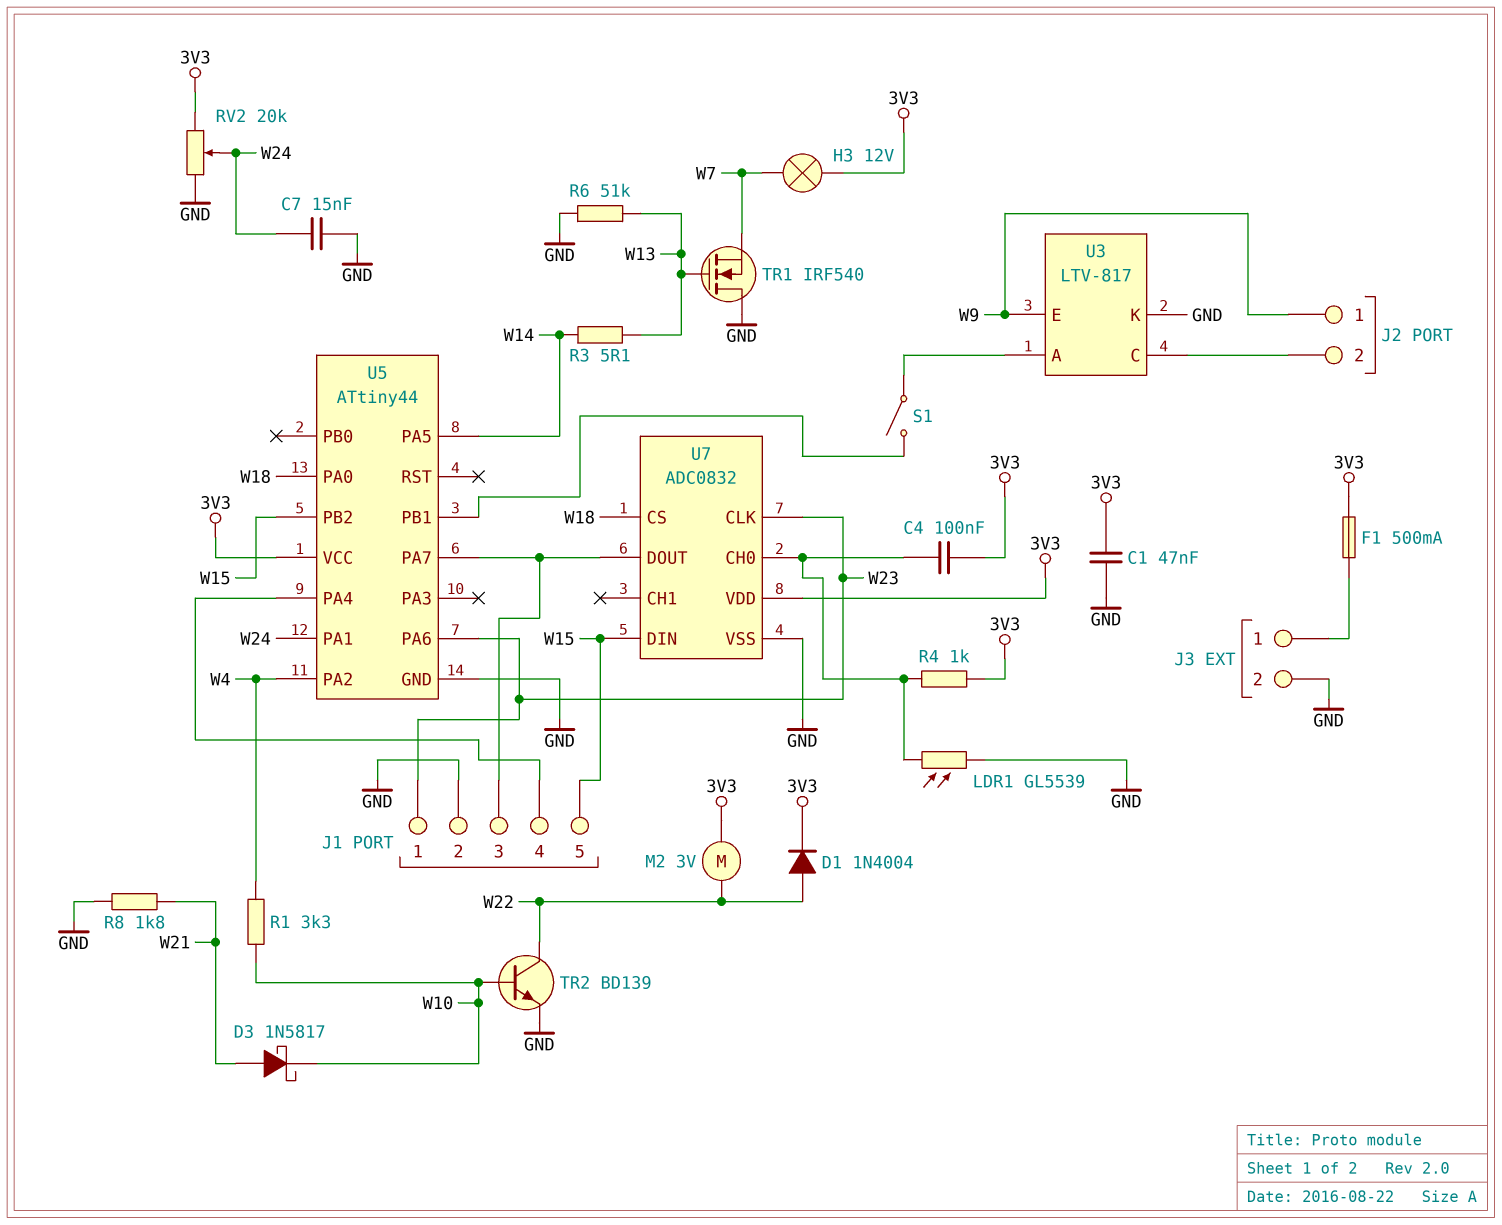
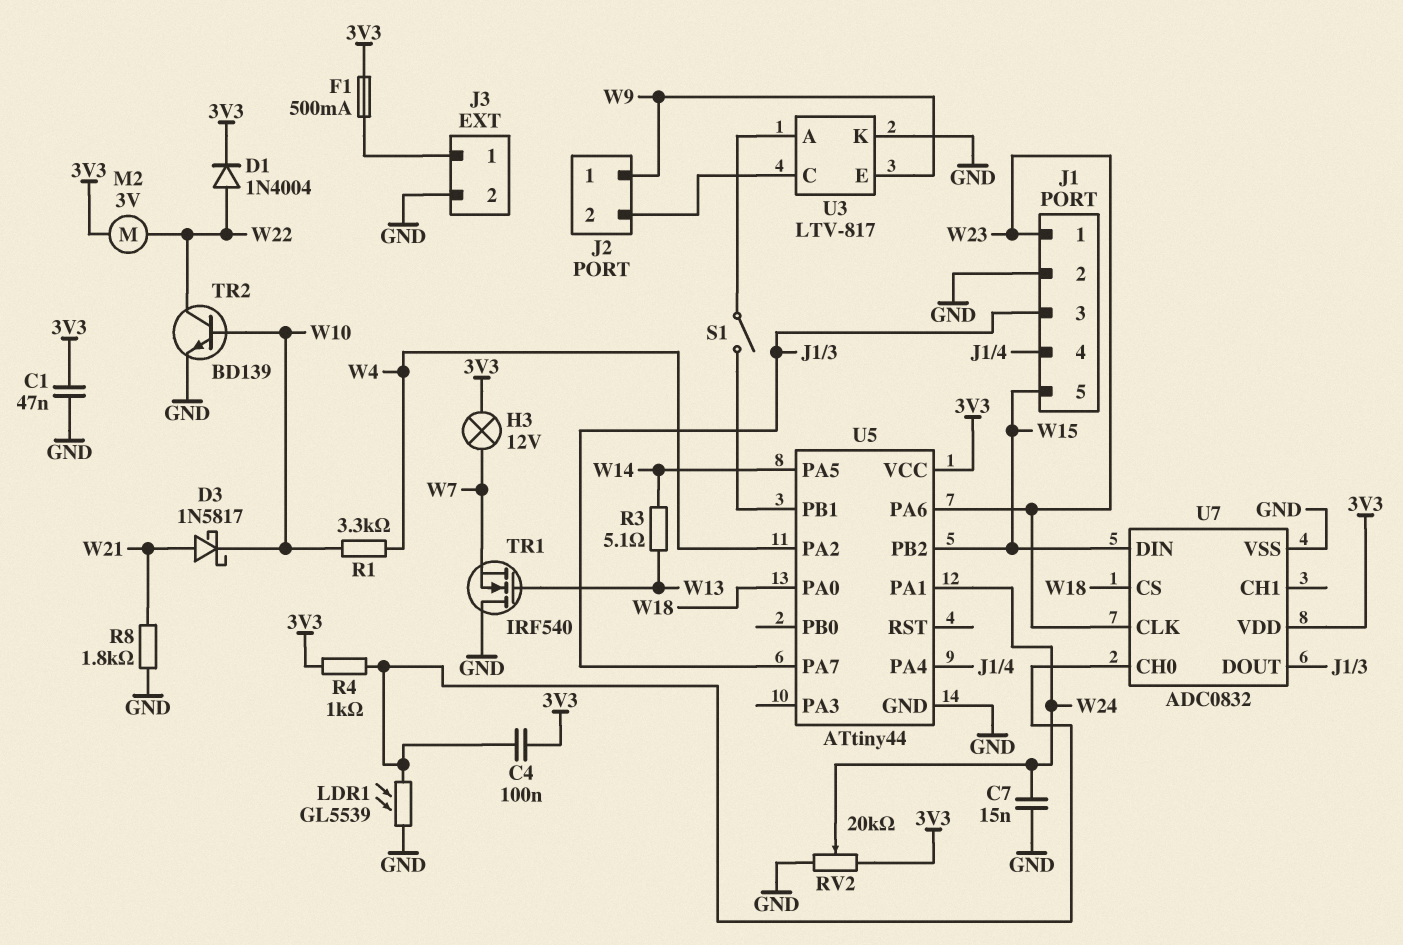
R6: 51k (GND, W13) -> none

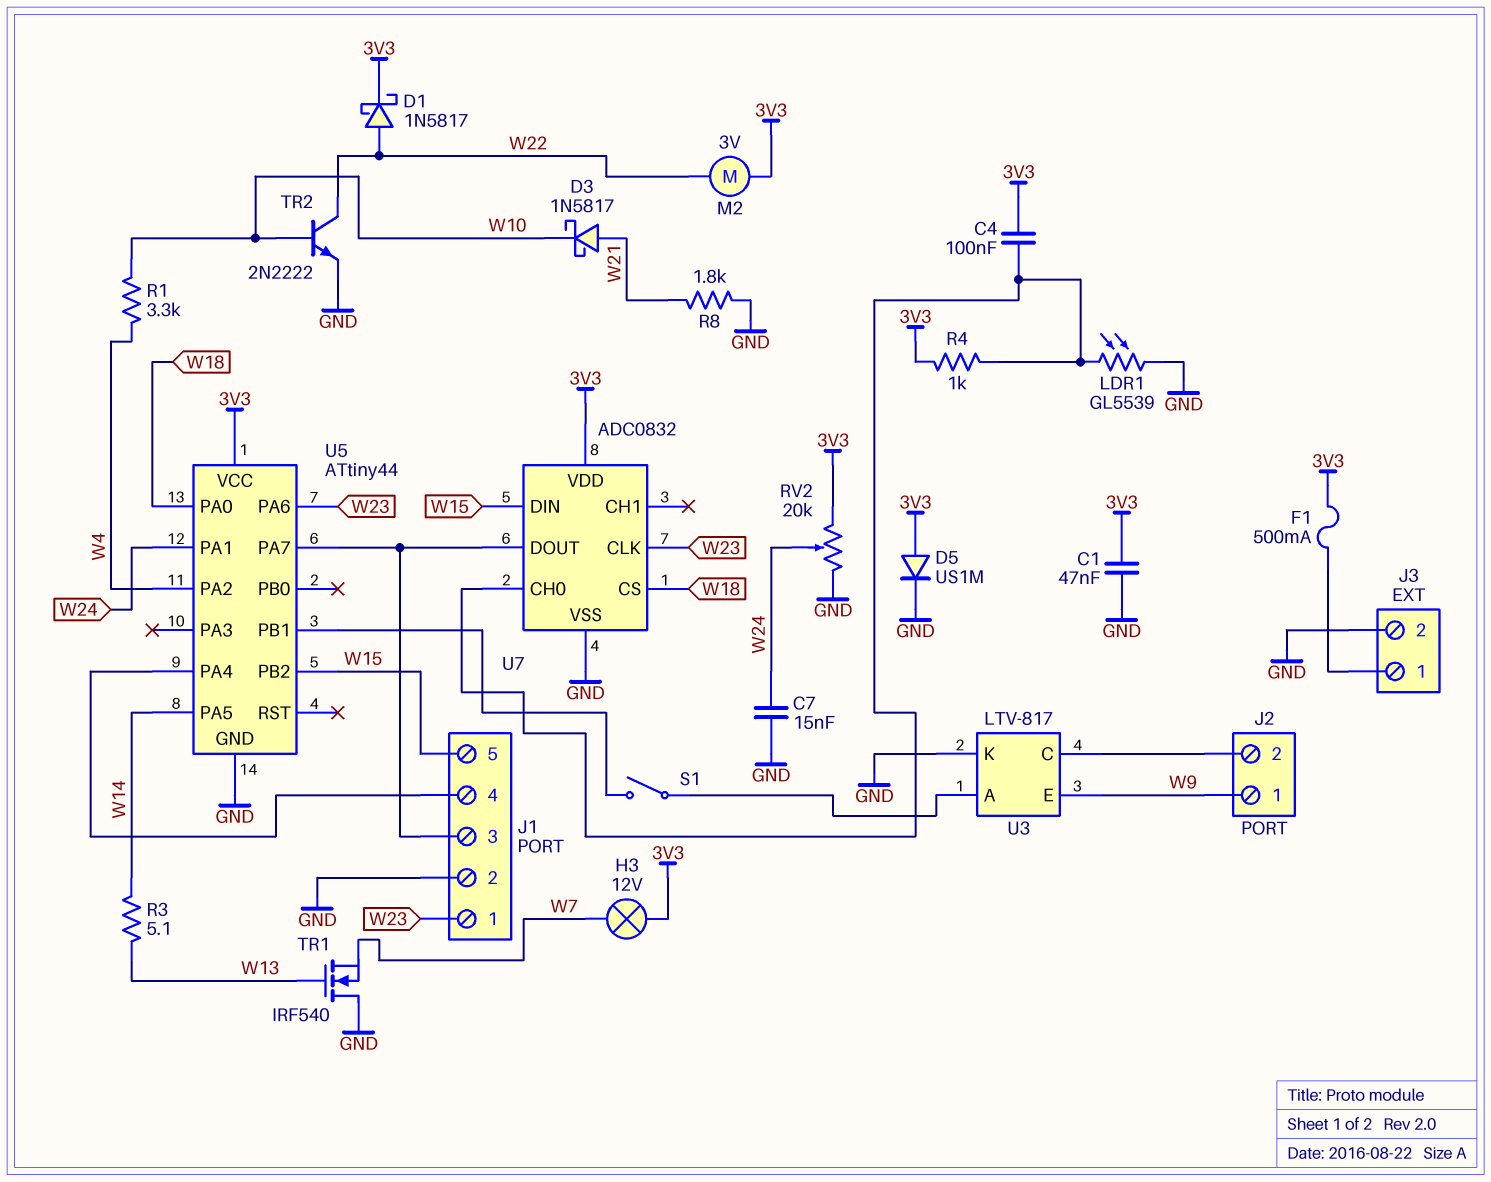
D1: diode 1N4004 (A W22, K 3V3) -> schottky 1N5817 (A W22, K 3V3)
D5: none -> diode US1M (A 3V3, K GND)
TR2: NPN BD139 (B W10, C W22, E GND) -> NPN 2N2222 (B W10, C W22, E GND)

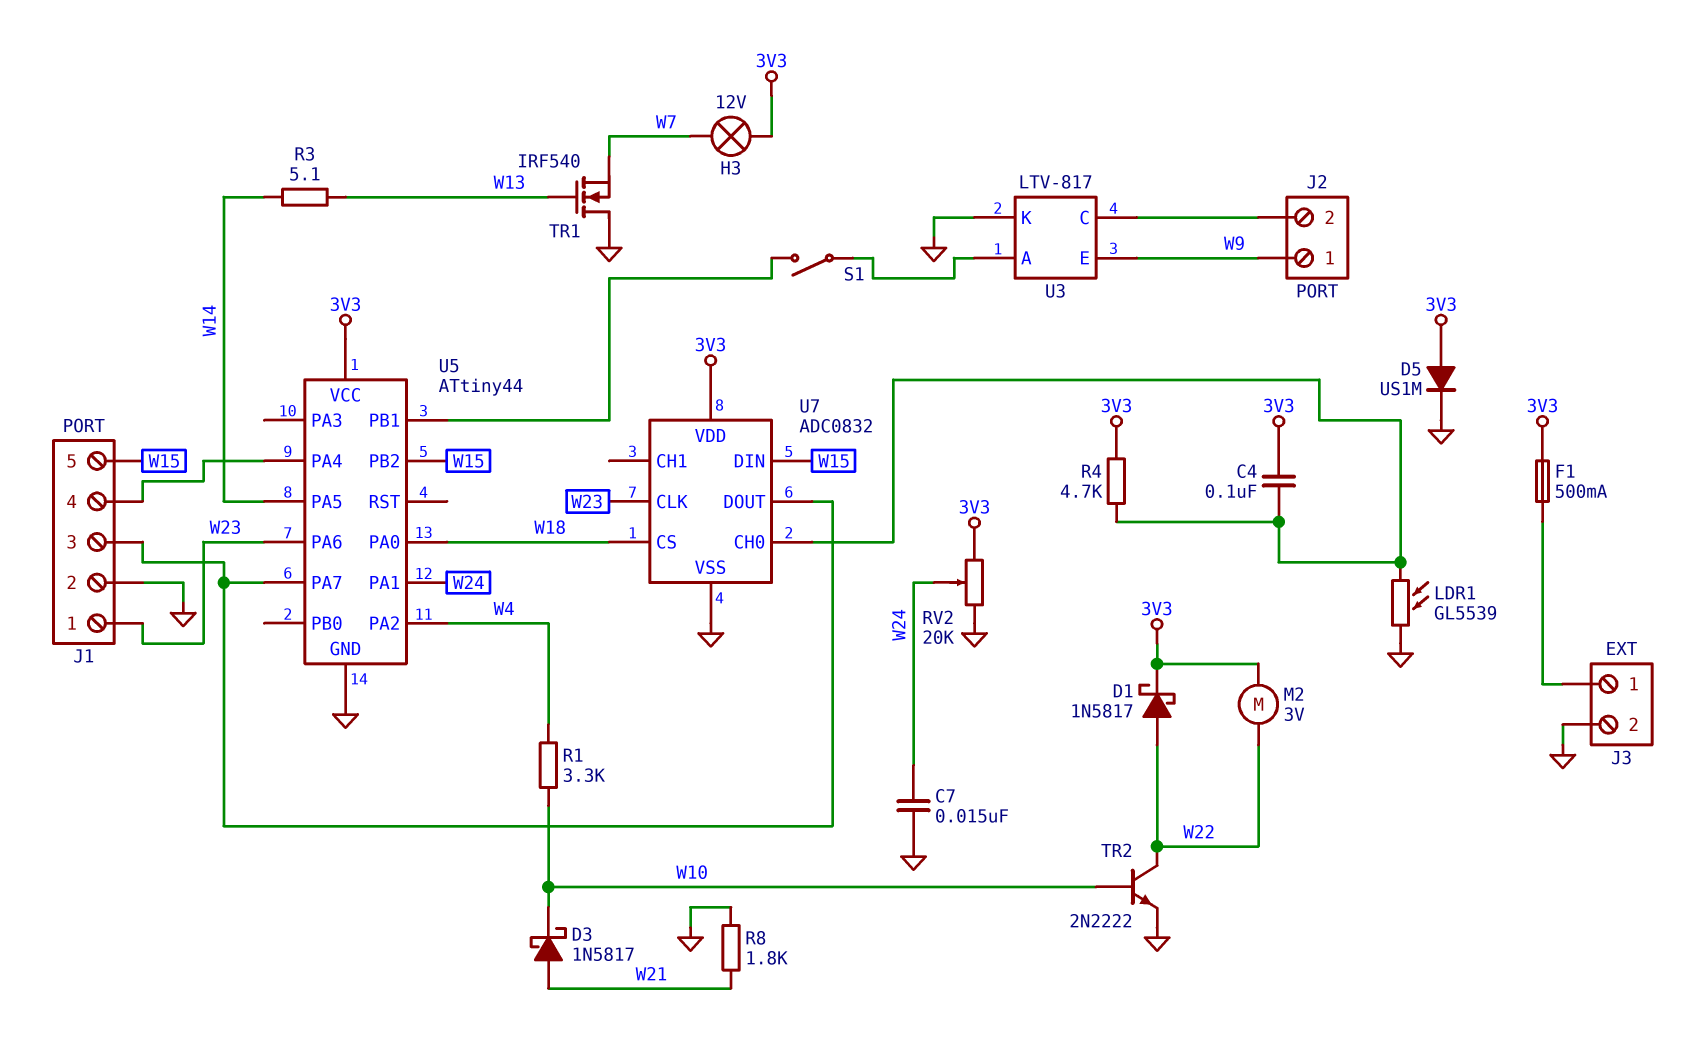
C1: 47nF (3V3, GND) -> none
R4: 1k (3V3, U7/CH0) -> 4.7k (3V3, U7/CH0)

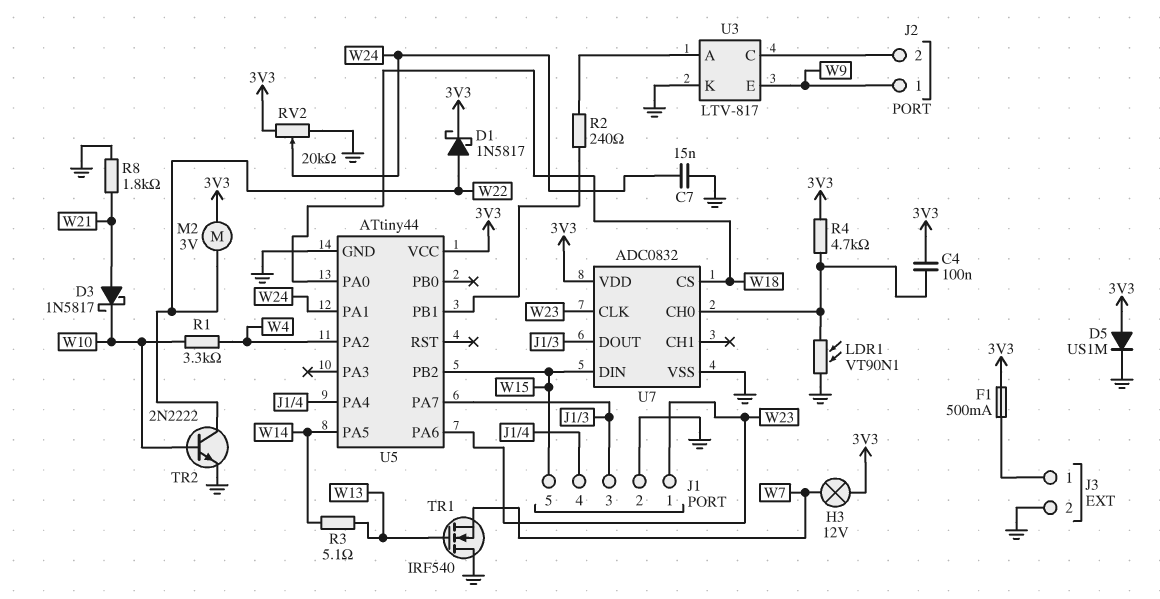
LDR1: GL5539 (GND, U7/CH0) -> VT90N1 (GND, U7/CH0)
R2: none -> 240 (U3/A, U5/PB1)
S1: switch (U3/A, U5/PB1) -> none

